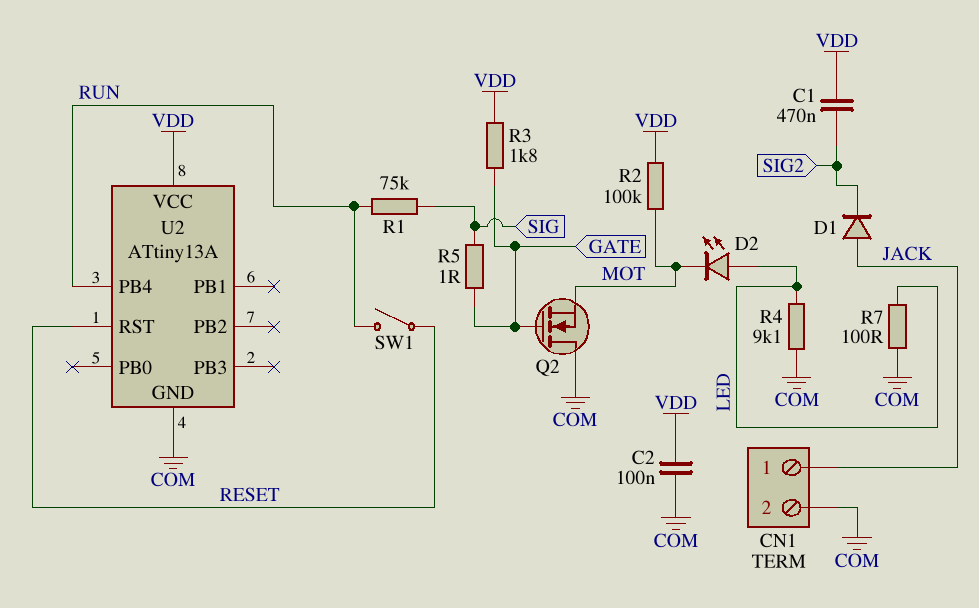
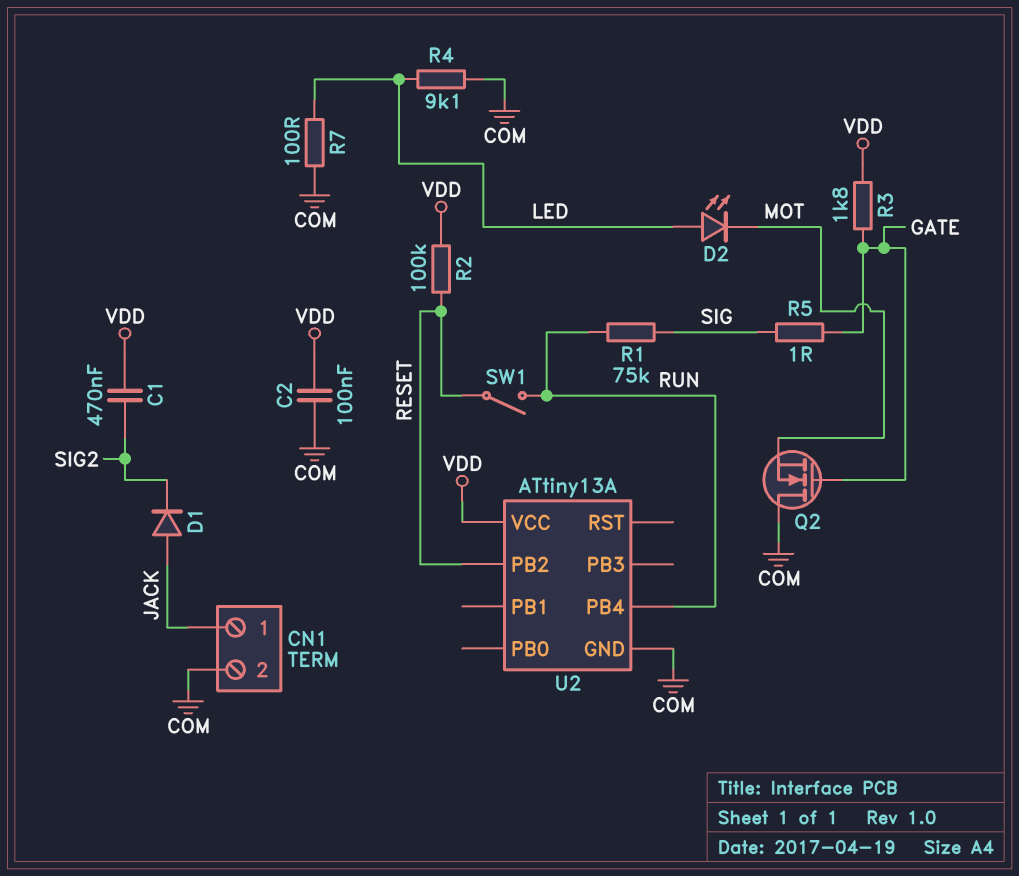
R2: 100k (MOT, VDD) -> 100k (RESET, VDD)
U2 pin PB2: none -> RESET
U2 pin RST: RESET -> none

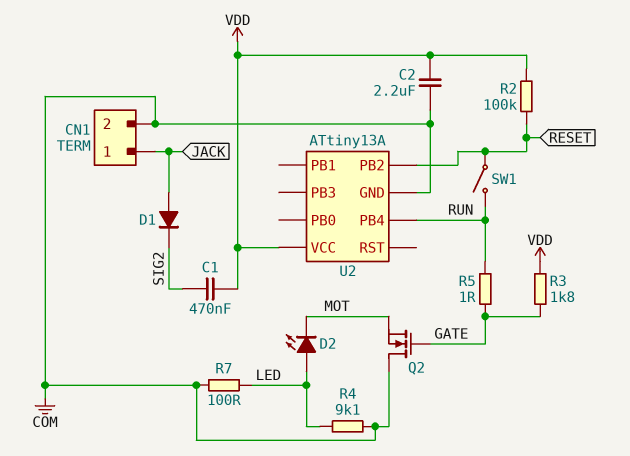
C2: 100nF (COM, VDD) -> 2.2uF (COM, VDD)
R1: 75k (RUN, SIG) -> none
R5: 1 (GATE, SIG) -> 1 (GATE, RUN)

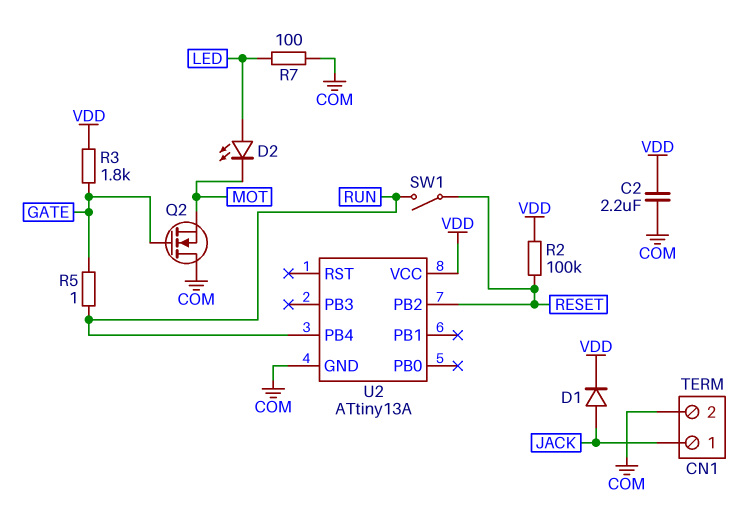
C1: 470nF (SIG2, VDD) -> none
D1: diode (A JACK, K SIG2) -> diode (A JACK, K VDD)
R4: 9.1k (COM, LED) -> none

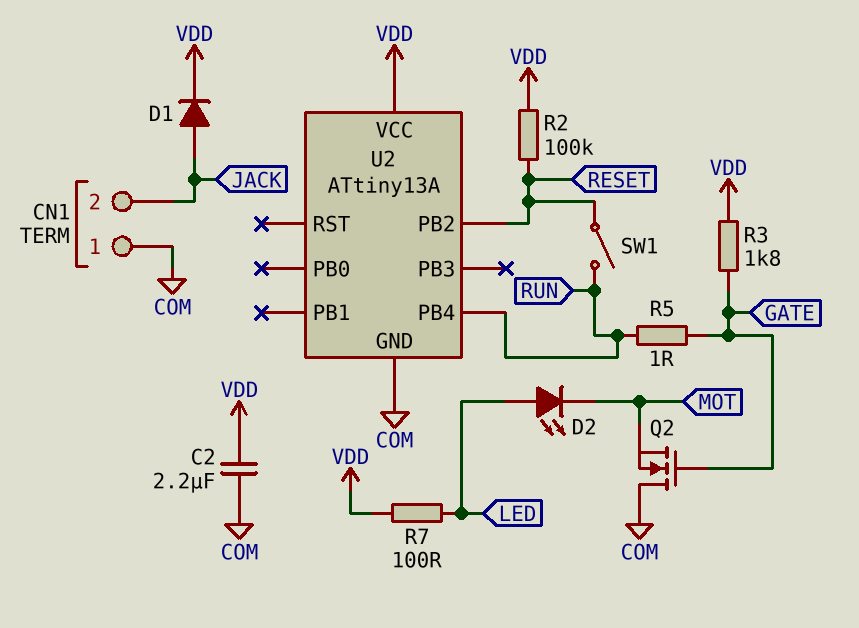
CN1 pin 1: JACK -> COM
CN1 pin 2: COM -> JACK
R7: 100 (COM, LED) -> 100 (LED, VDD)

